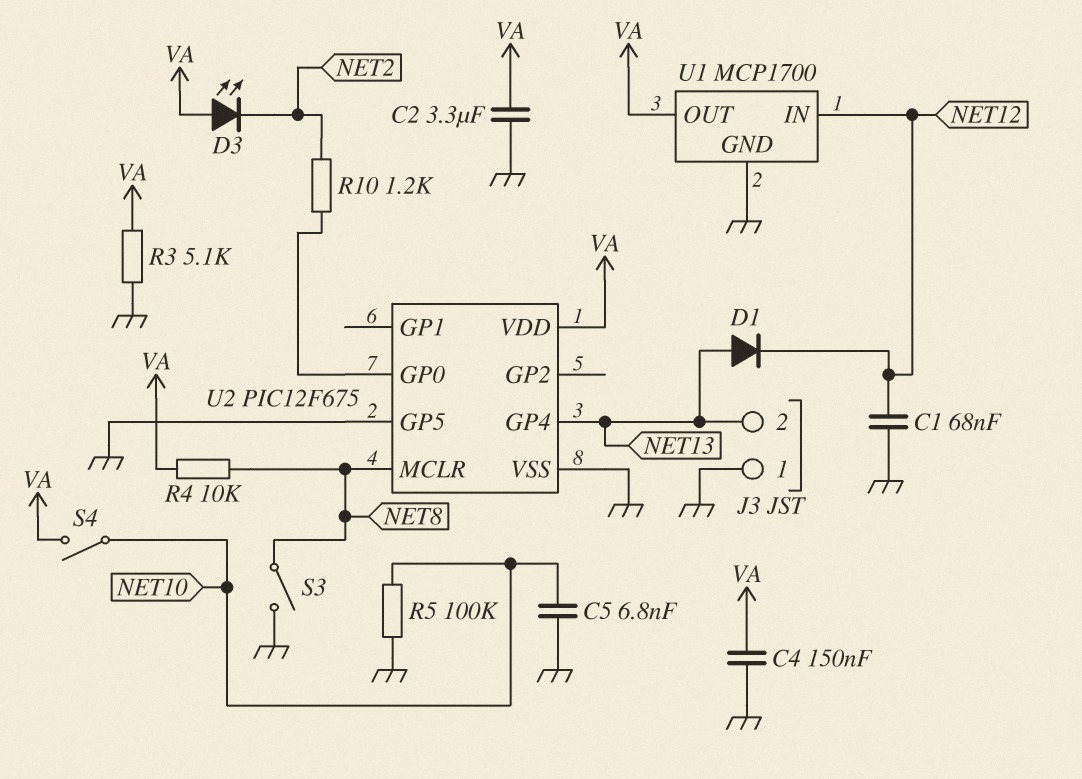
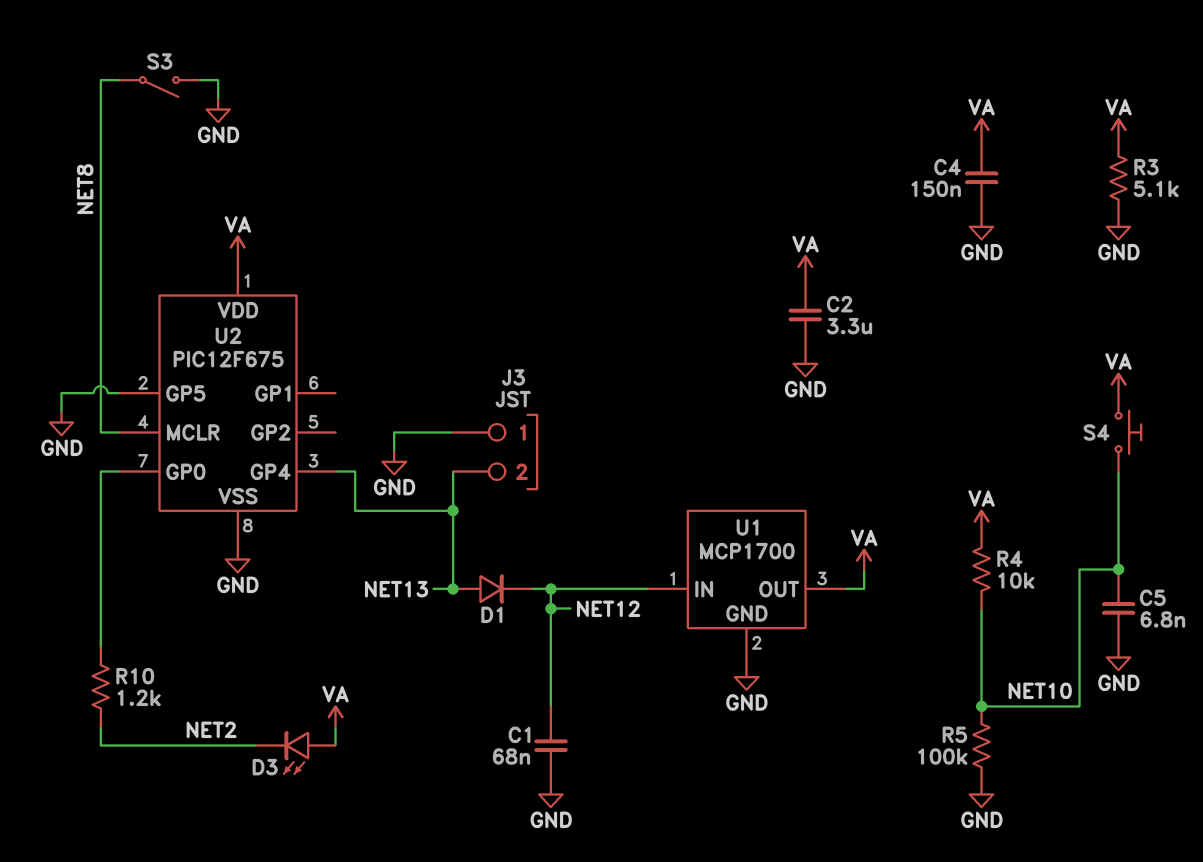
R4: 10k (NET8, VA) -> 10k (NET10, VA)
S4: switch (NET10, VA) -> button (NET10, VA)

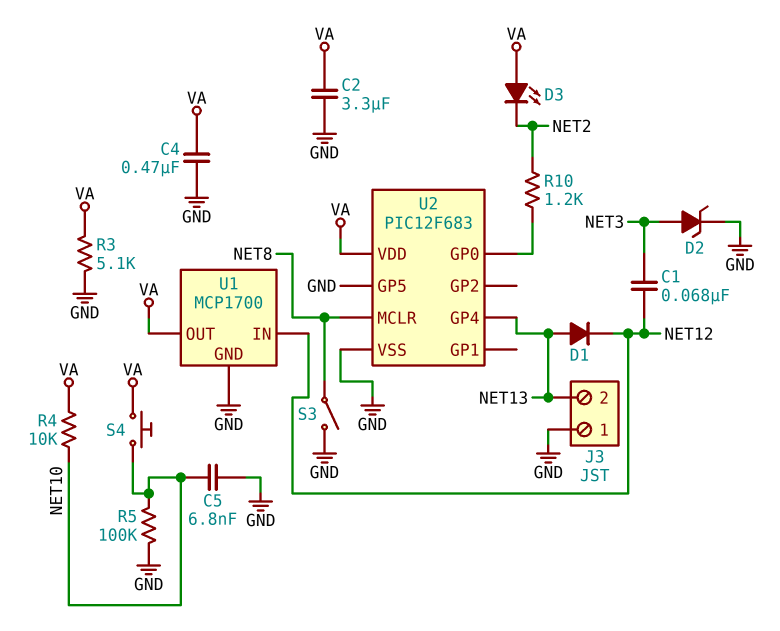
C1: 68nF (GND, NET12) -> 68nF (NET3, NET12)
C4: 150nF (GND, VA) -> 470nF (GND, VA)
D2: none -> zener (A NET3, K GND)
U2: PIC12F675 -> PIC12F683

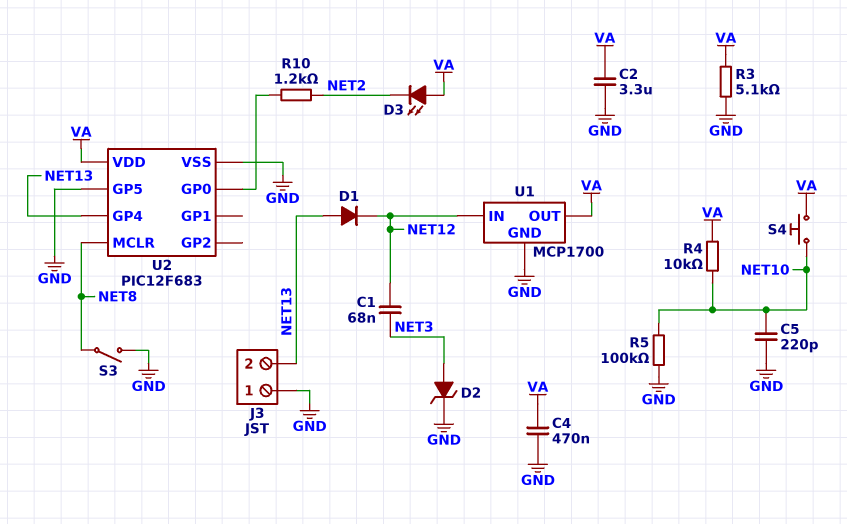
C5: 6.8nF (GND, NET10) -> 220pF (GND, NET10)

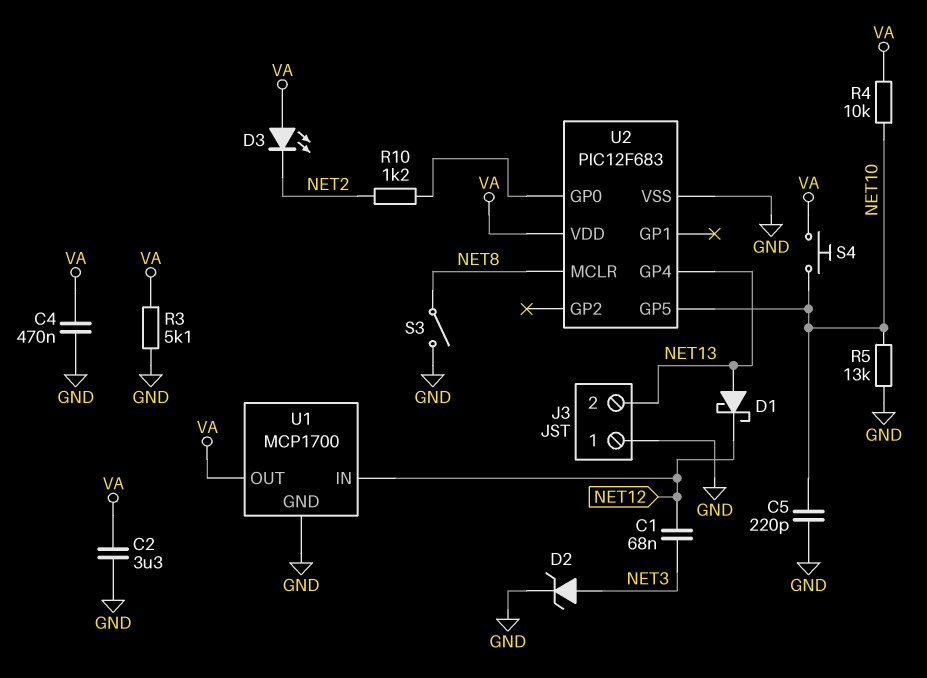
D1: diode (A NET13, K NET12) -> schottky (A NET13, K NET12)
R5: 100k (GND, NET10) -> 13k (GND, NET10)
U2 pin GP5: GND -> NET10

